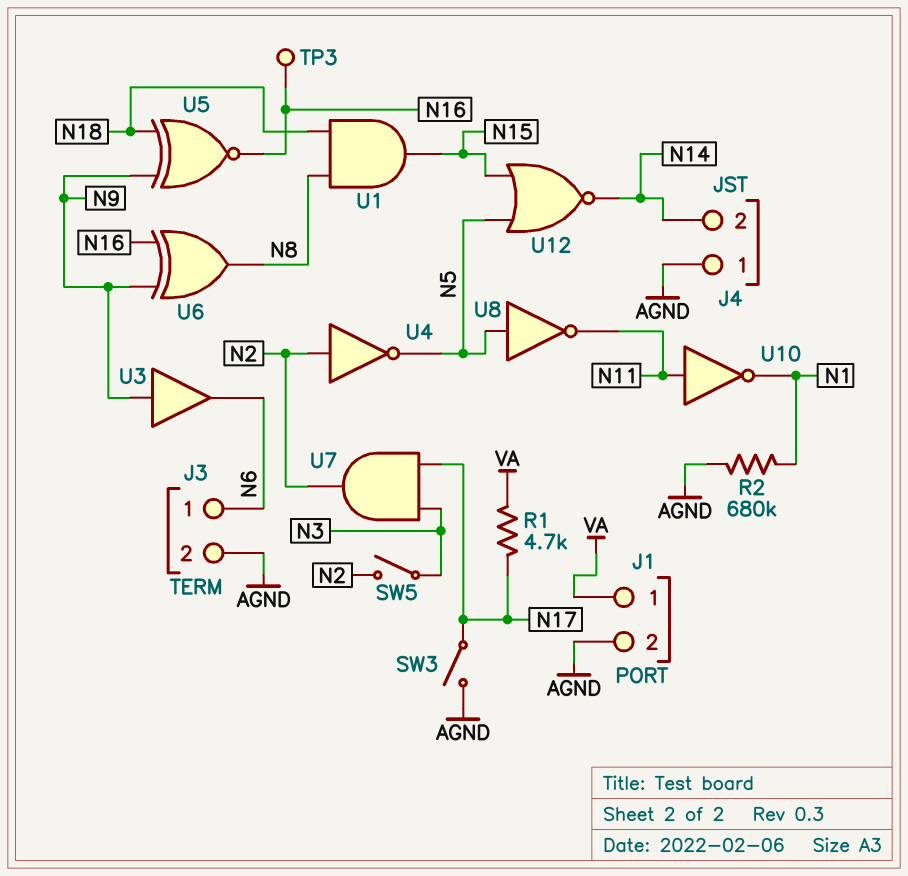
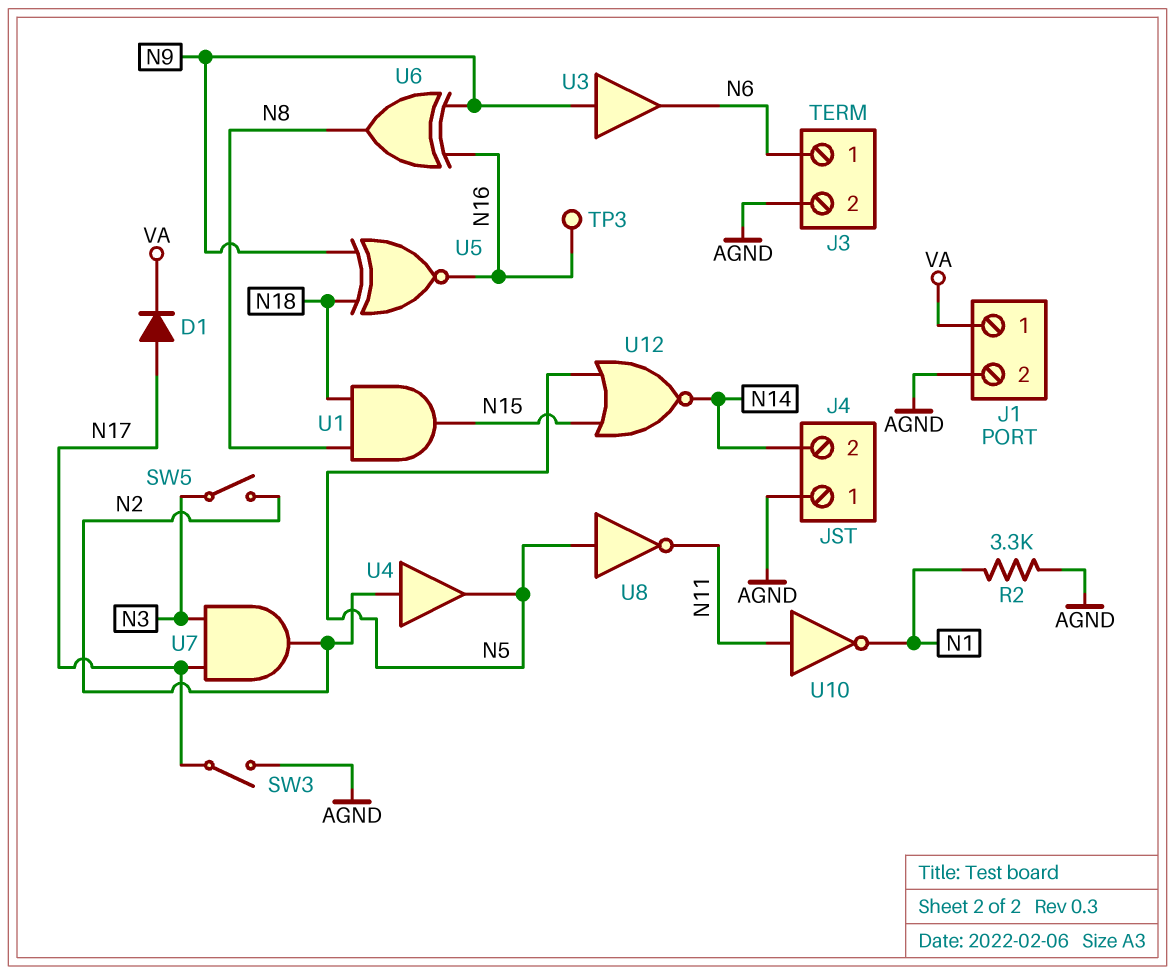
D1: none -> diode (A N17, K VA)
R1: 4.7k (N17, VA) -> none
R2: 680k (AGND, N1) -> 3.3k (AGND, N1)
U4: NOT (in N2, out N5) -> buffer (in N2, out N5)

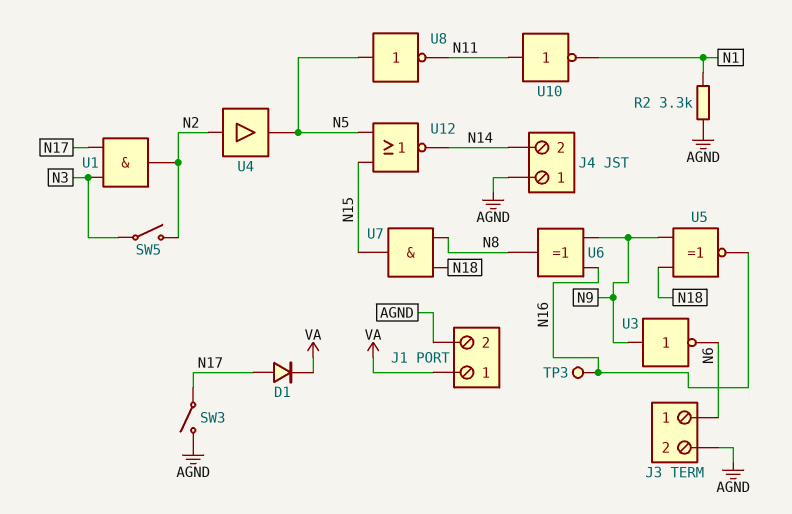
U1: AND (in N8, in N18, out N15) -> AND (in N3, in N17, out N2)
U3: buffer (in N9, out N6) -> NOT (in N9, out N6)
U7: AND (in N3, in N17, out N2) -> AND (in N8, in N18, out N15)

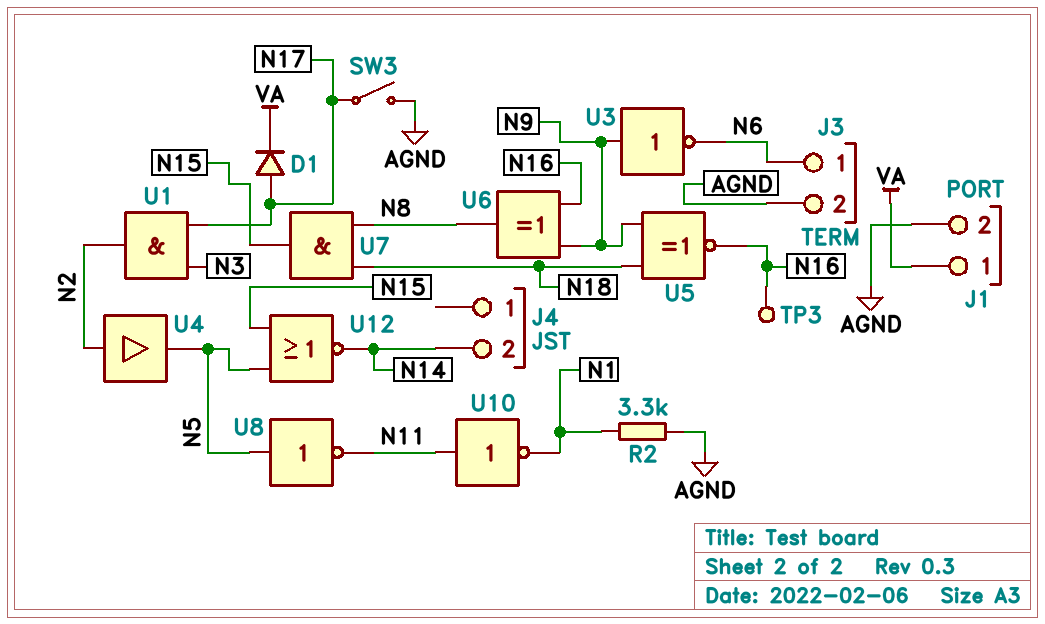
J4 pin 1: AGND -> none
SW5: switch (N2, N3) -> none

